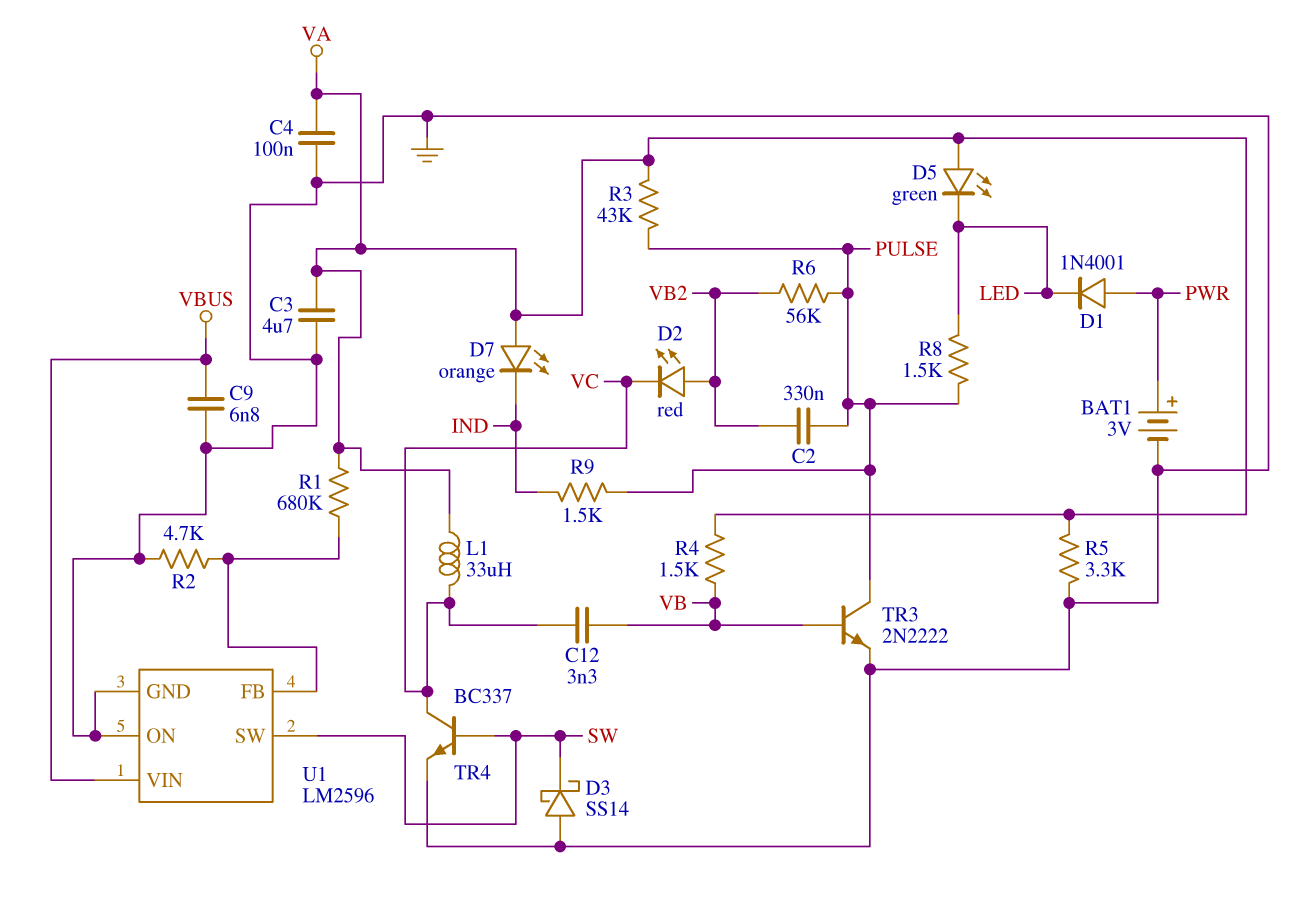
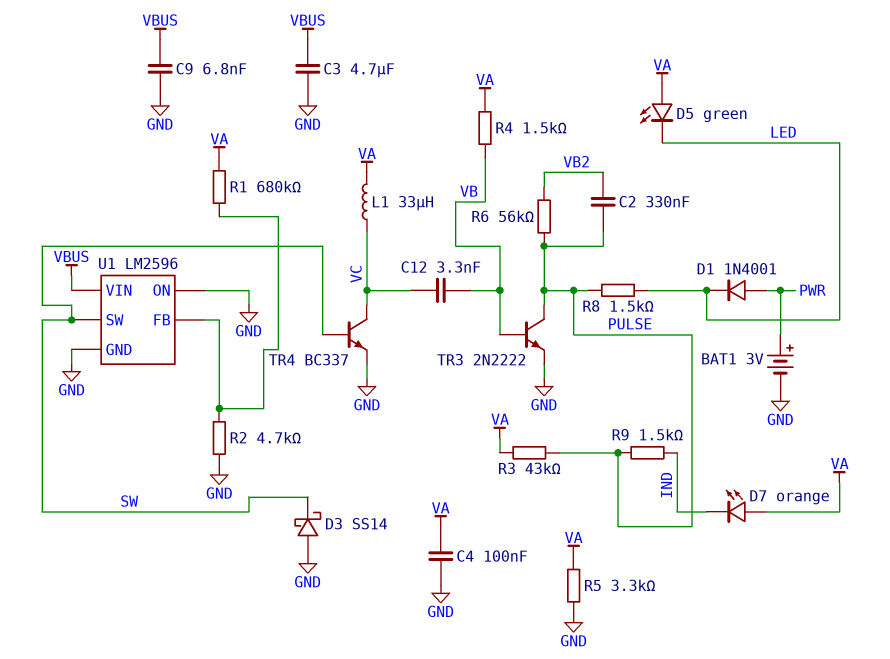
C3: 4.7uF (GND, VA) -> 4.7uF (GND, VBUS)
D2: LED red (A VB2, K VC) -> none

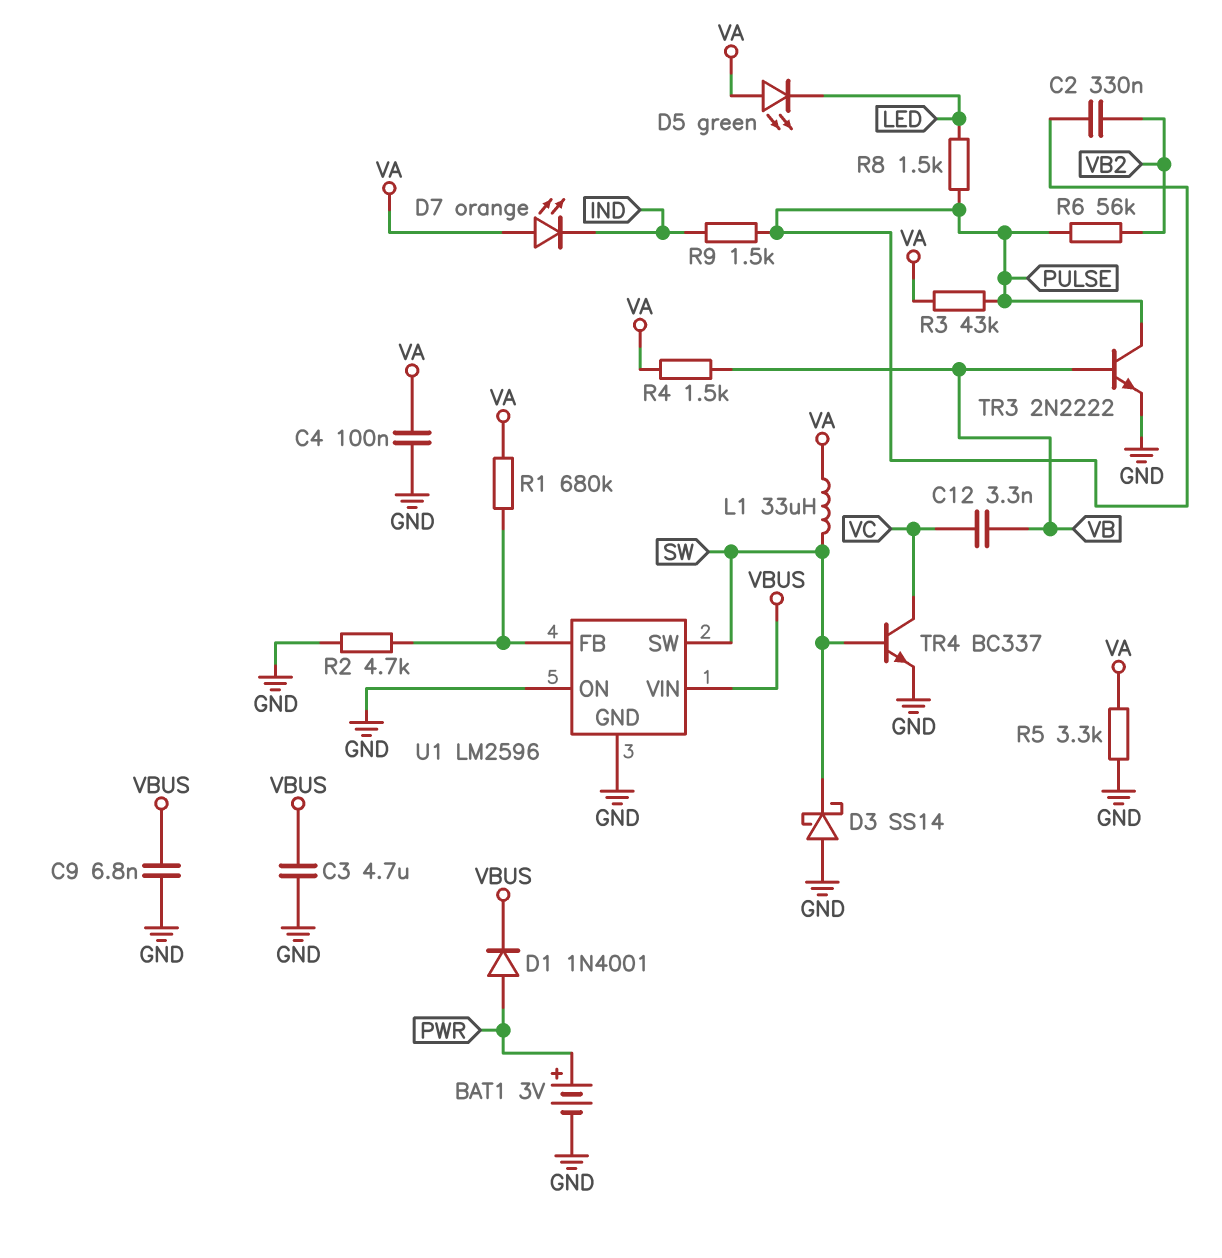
D1: diode 1N4001 (A PWR, K LED) -> diode 1N4001 (A PWR, K VBUS)
L1: 33uH (VA, VC) -> 33uH (SW, VA)

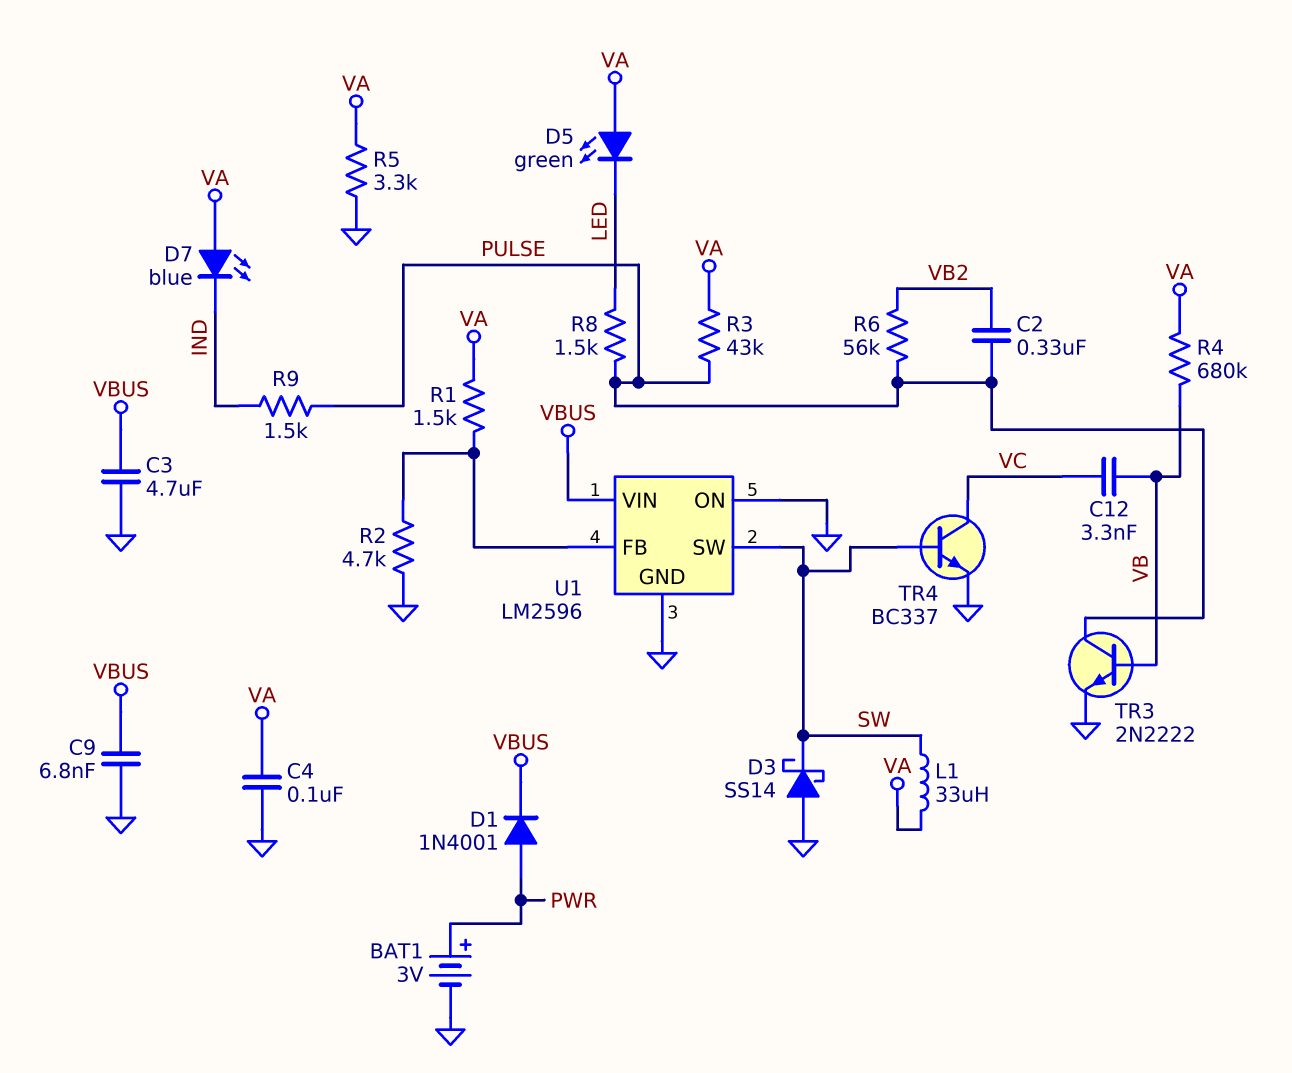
D7: LED orange (A VA, K IND) -> LED blue (A VA, K IND)
R1: 680k (U1/FB, VA) -> 1.5k (U1/FB, VA)
R4: 1.5k (VA, VB) -> 680k (VA, VB)

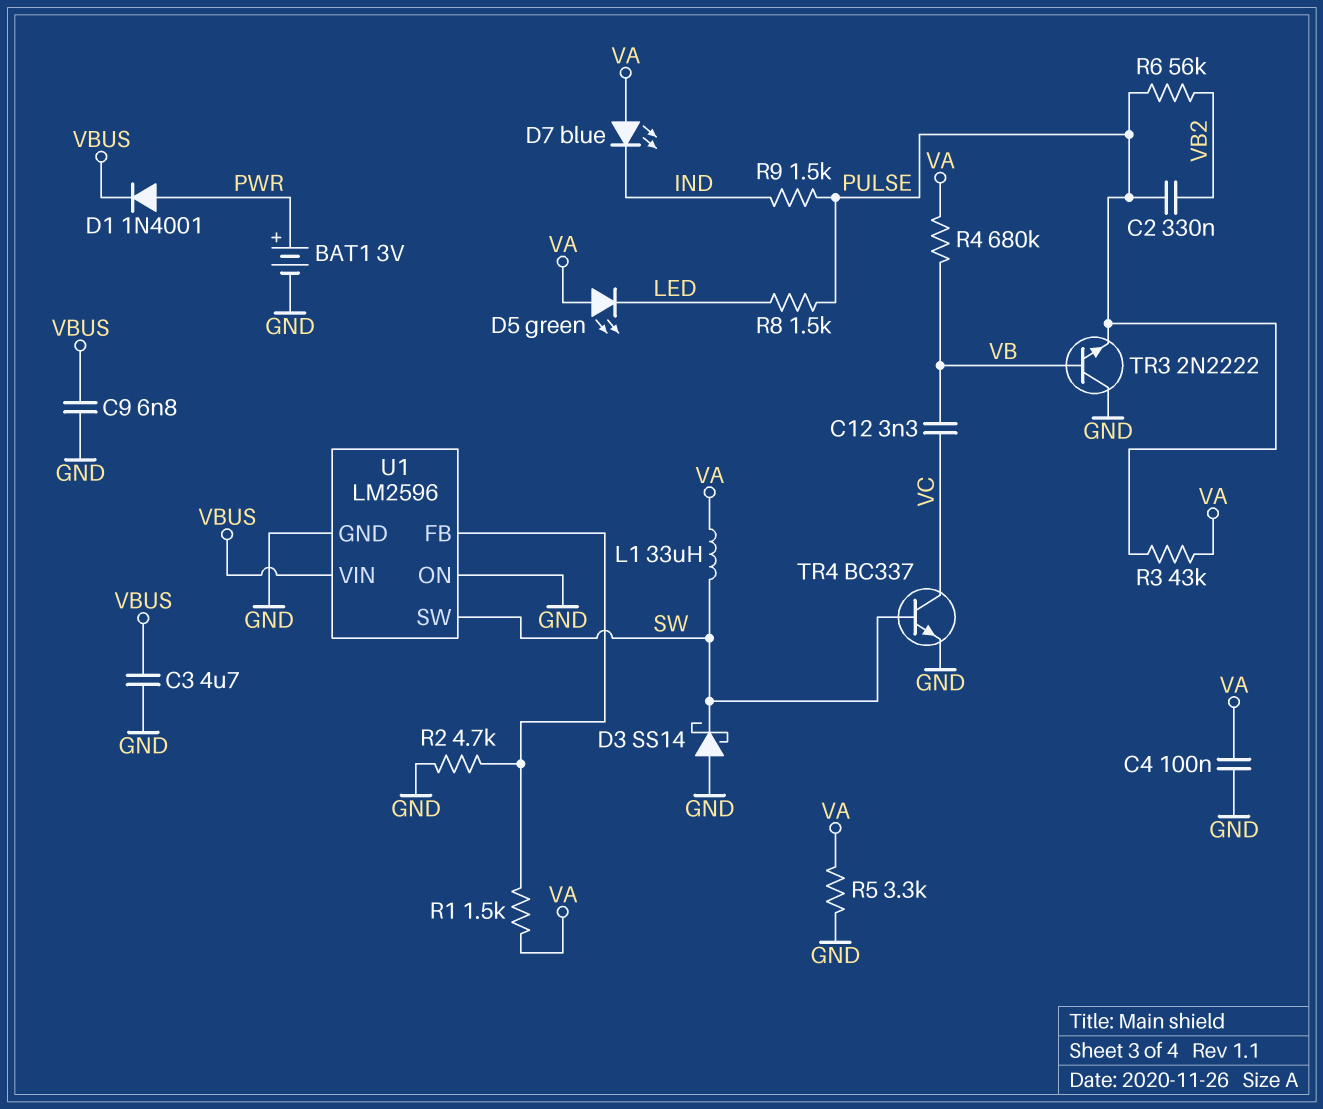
TR3: NPN 2N2222 (B VB, C PULSE, E GND) -> NPN 2N2222 (B VB, C GND, E PULSE)

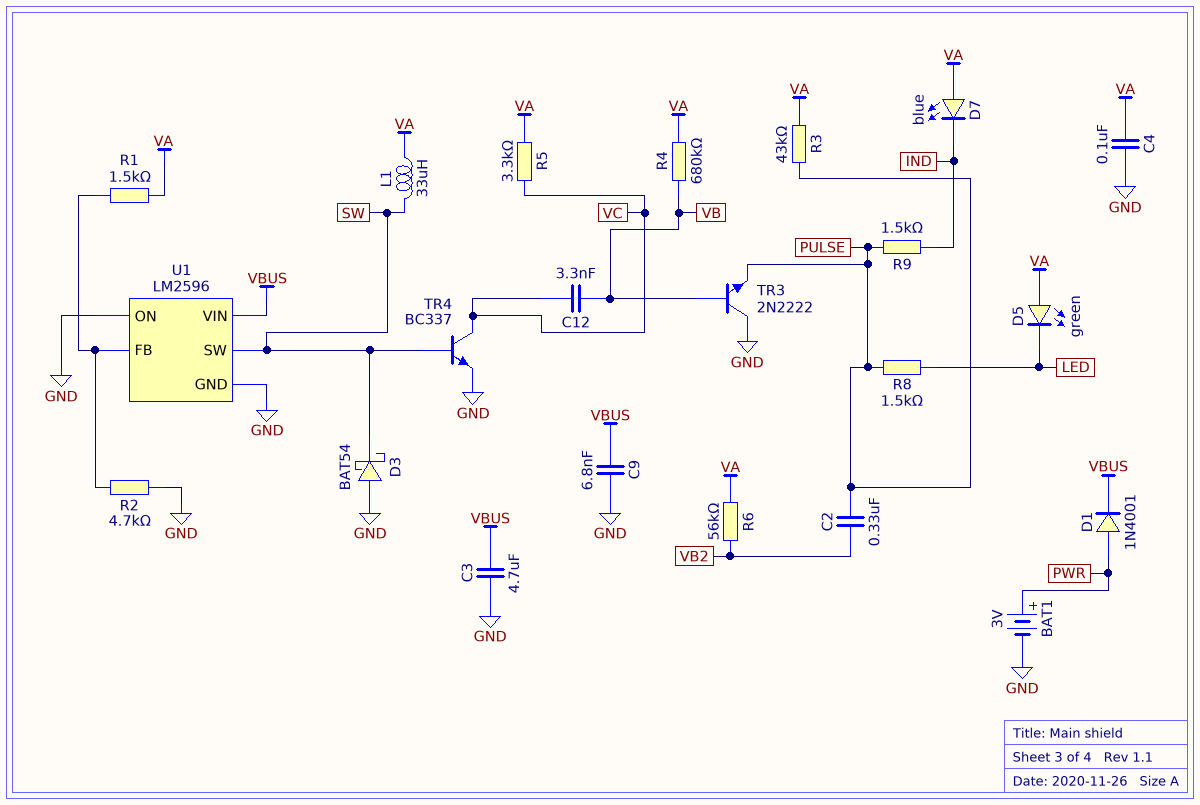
D3: schottky SS14 (A GND, K SW) -> schottky BAT54 (A GND, K SW)
R5: 3.3k (GND, VA) -> 3.3k (VA, VC)
R6: 56k (PULSE, VB2) -> 56k (VA, VB2)

